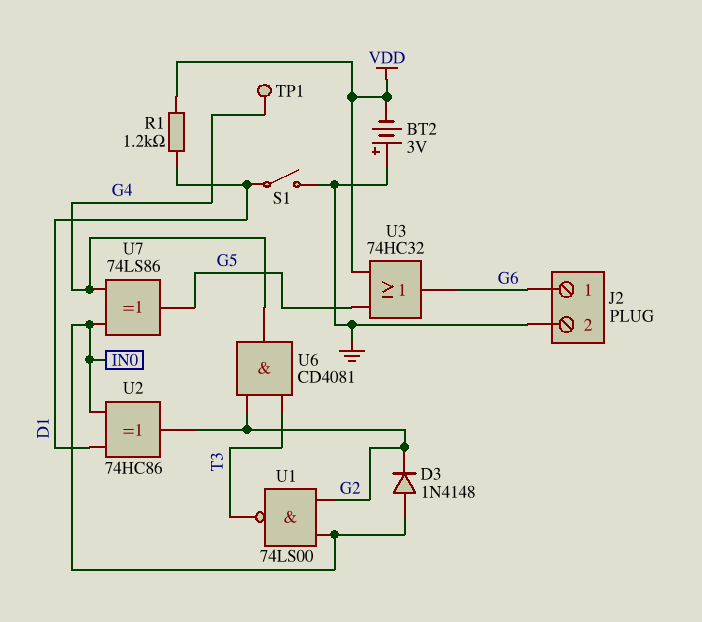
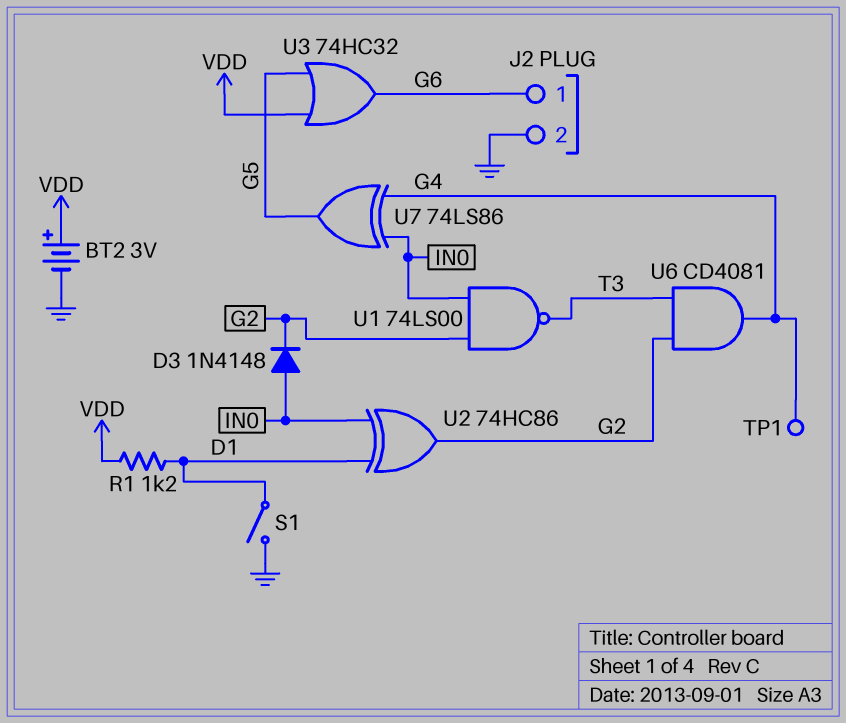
BT2: 3V (plus GND, minus VDD) -> 3V (plus VDD, minus GND)

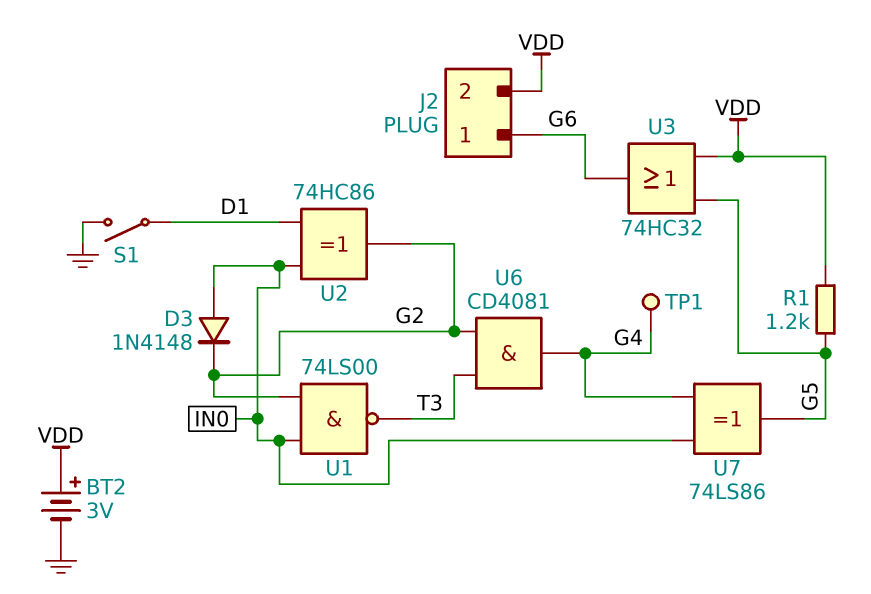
J2 pin 2: GND -> VDD
R1: 1.2k (D1, VDD) -> 1.2k (G5, VDD)

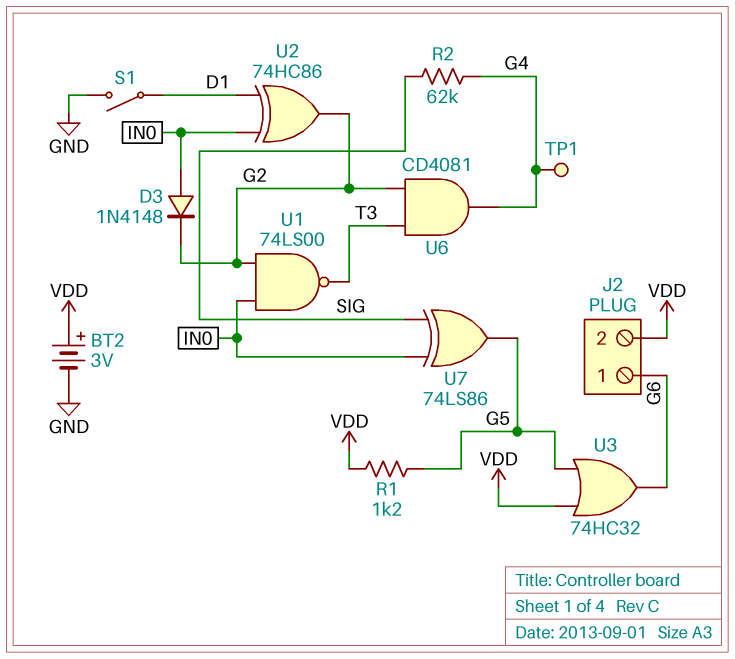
R2: none -> 62k (G4, SIG)
U7: XOR 74LS86 (in G4, in IN0, out G5) -> XOR 74LS86 (in IN0, in SIG, out G5)

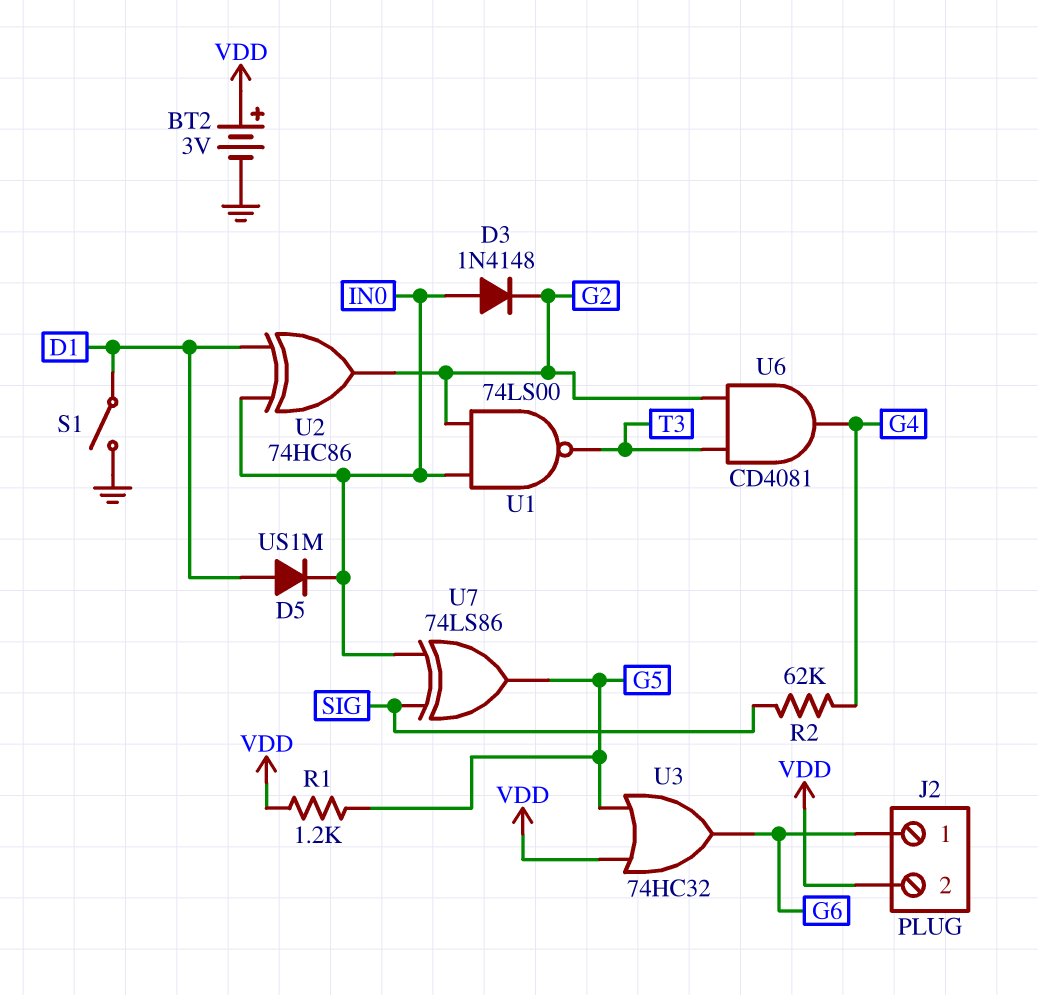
D5: none -> diode US1M (A D1, K IN0)
TP1: test point (G4) -> none

